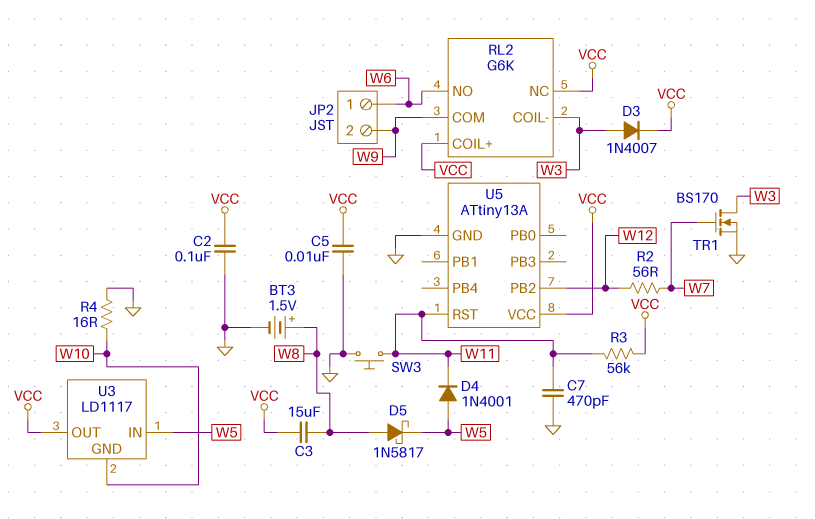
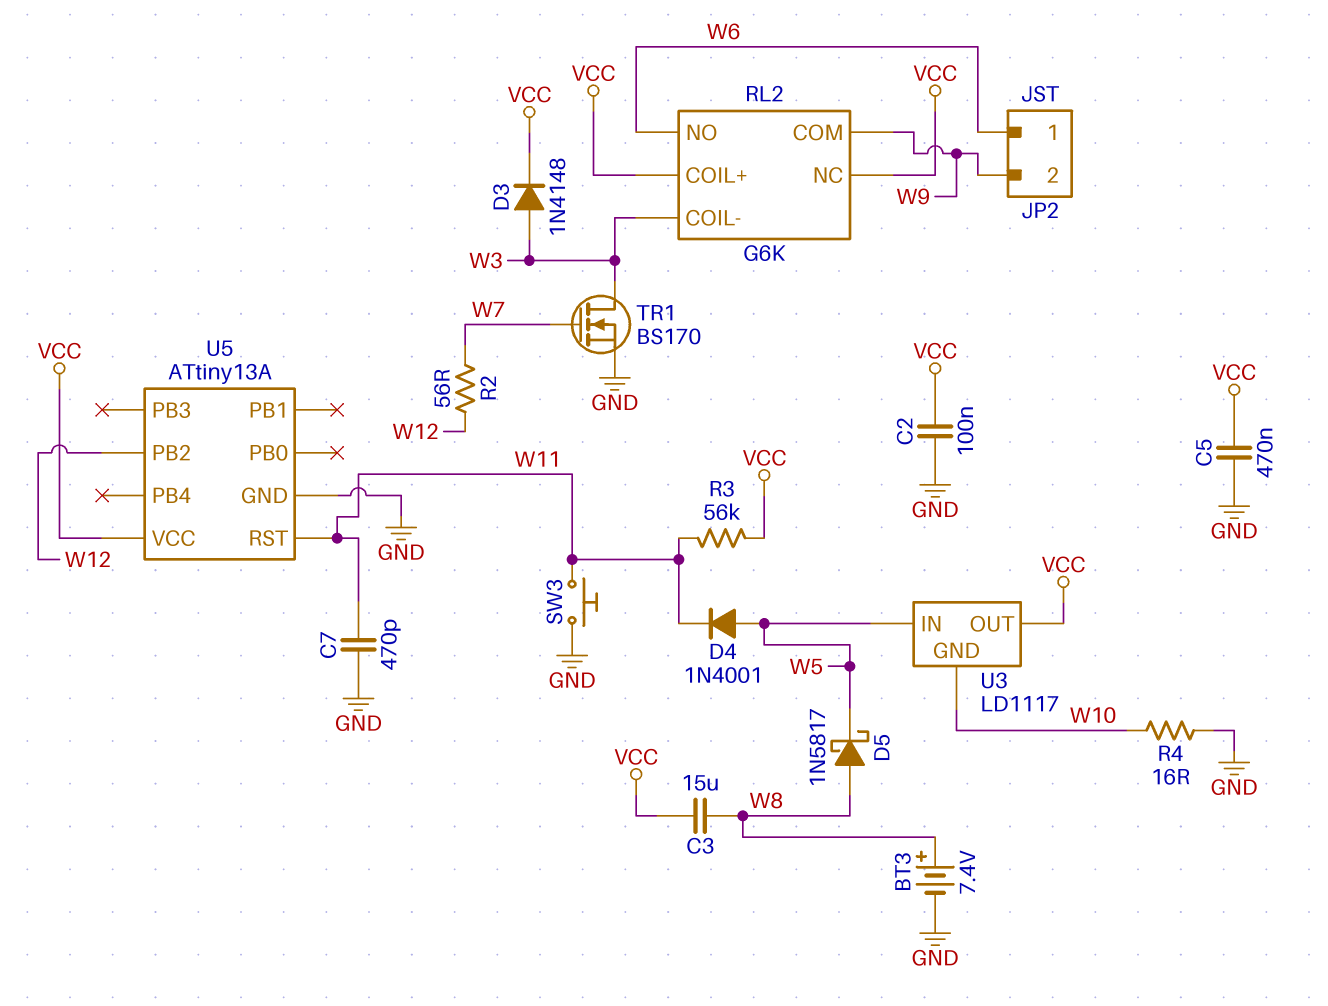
BT3: 1.5V (plus W8, minus GND) -> 7.4V (plus W8, minus GND)
C5: 10nF (GND, VCC) -> 470nF (GND, VCC)
D3: diode 1N4007 (A W3, K VCC) -> diode 1N4148 (A W3, K VCC)

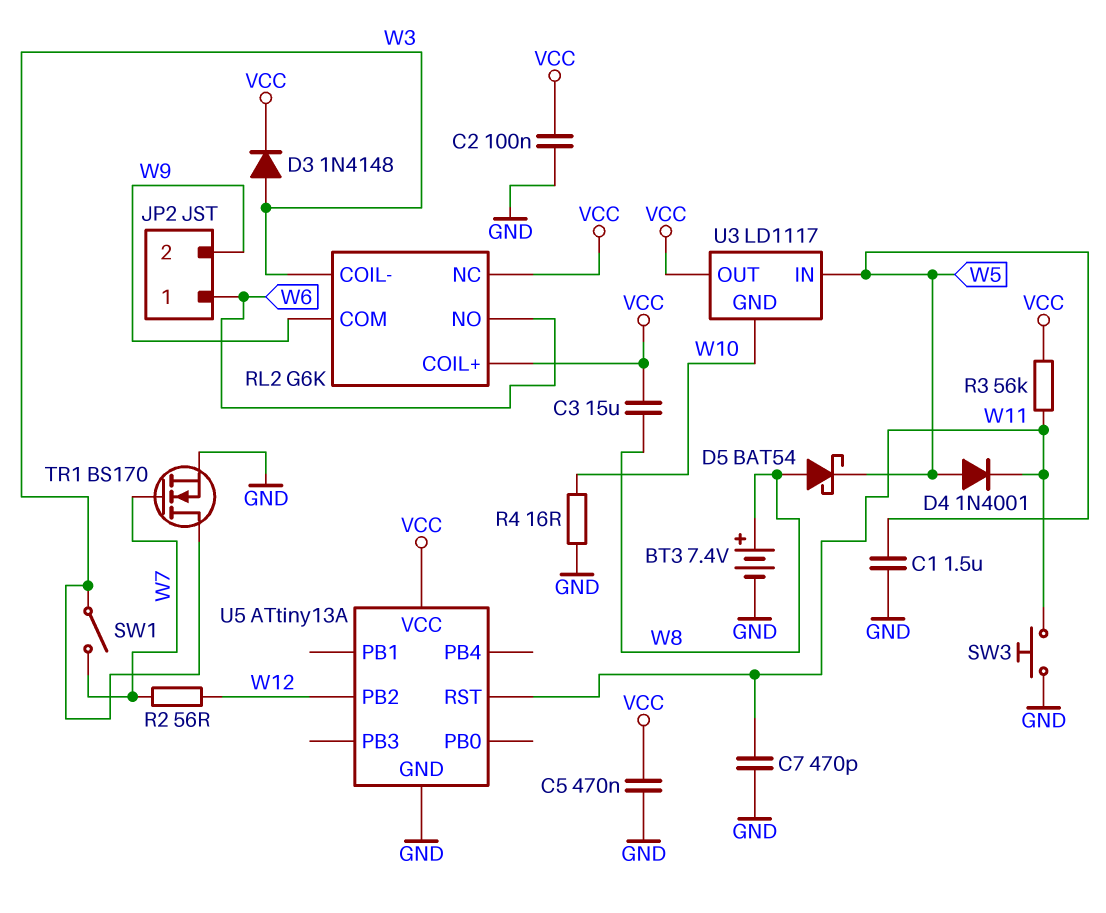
C1: none -> 1.5uF (GND, W5)
D5: schottky 1N5817 (A W8, K W5) -> schottky BAT54 (A W8, K W5)
SW1: none -> switch (W3, W7)

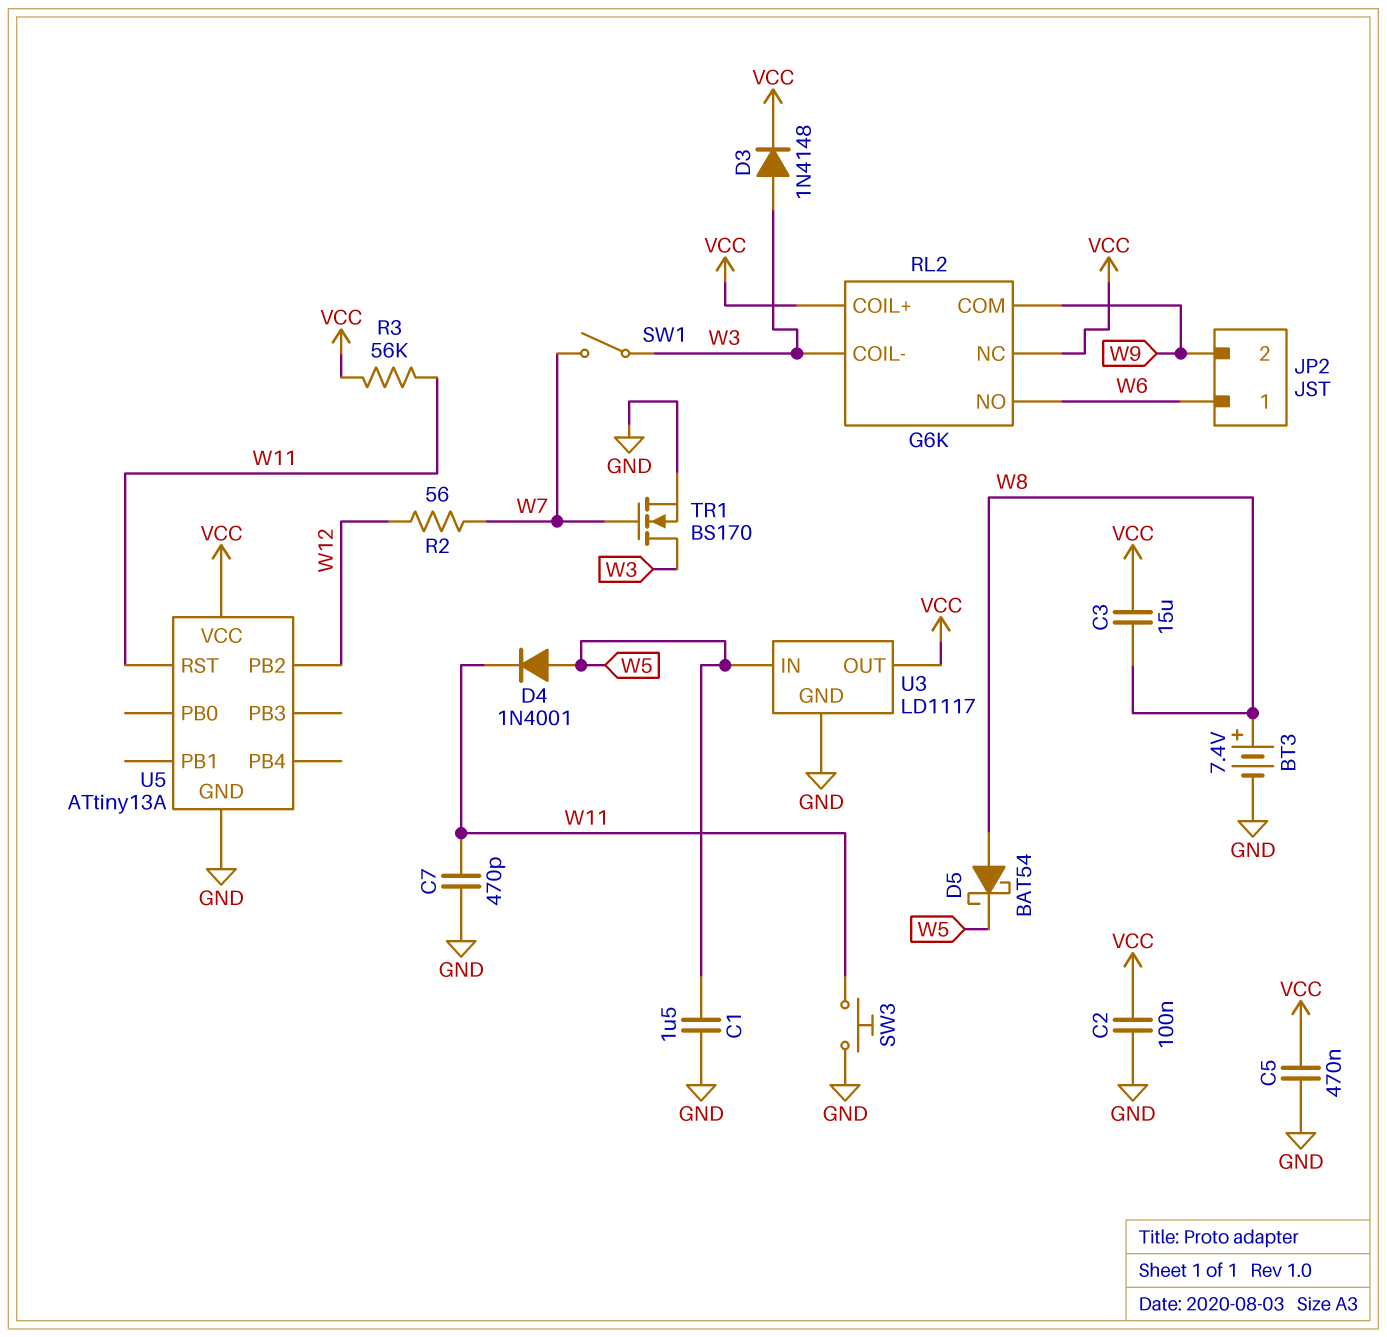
R4: 16 (GND, W10) -> none
U3 pin GND: W10 -> GND

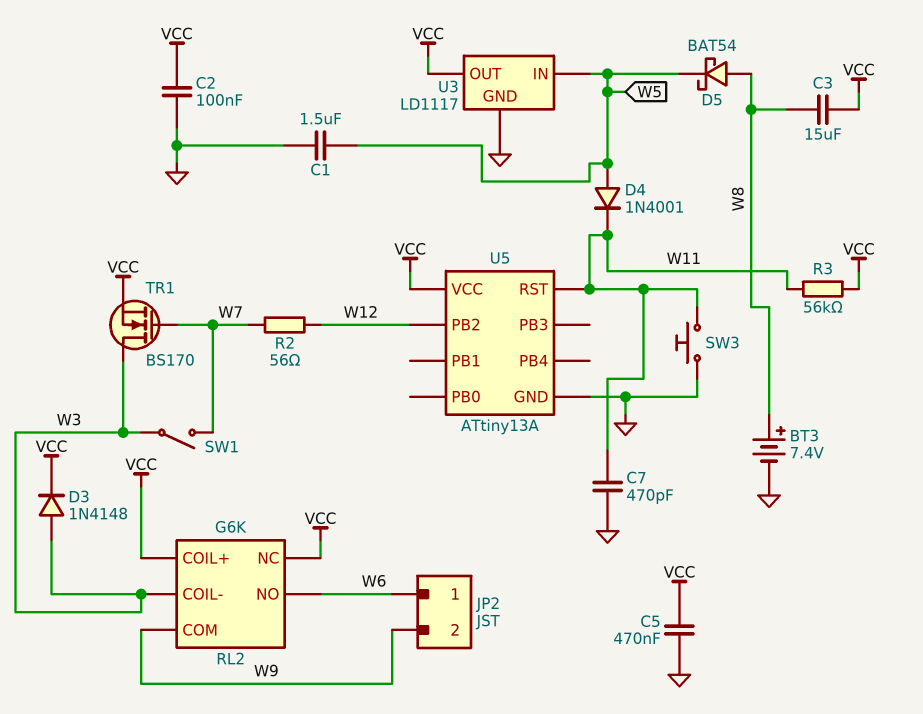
TR1: NMOS BS170 (G W7, D W3, S GND) -> NMOS BS170 (G W7, D W3, S VCC)

